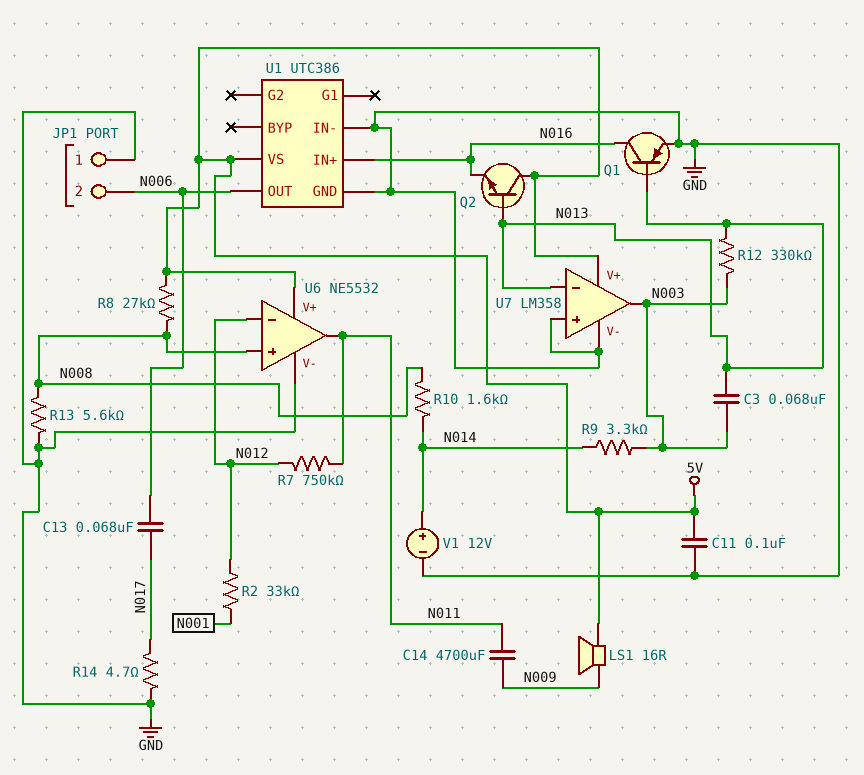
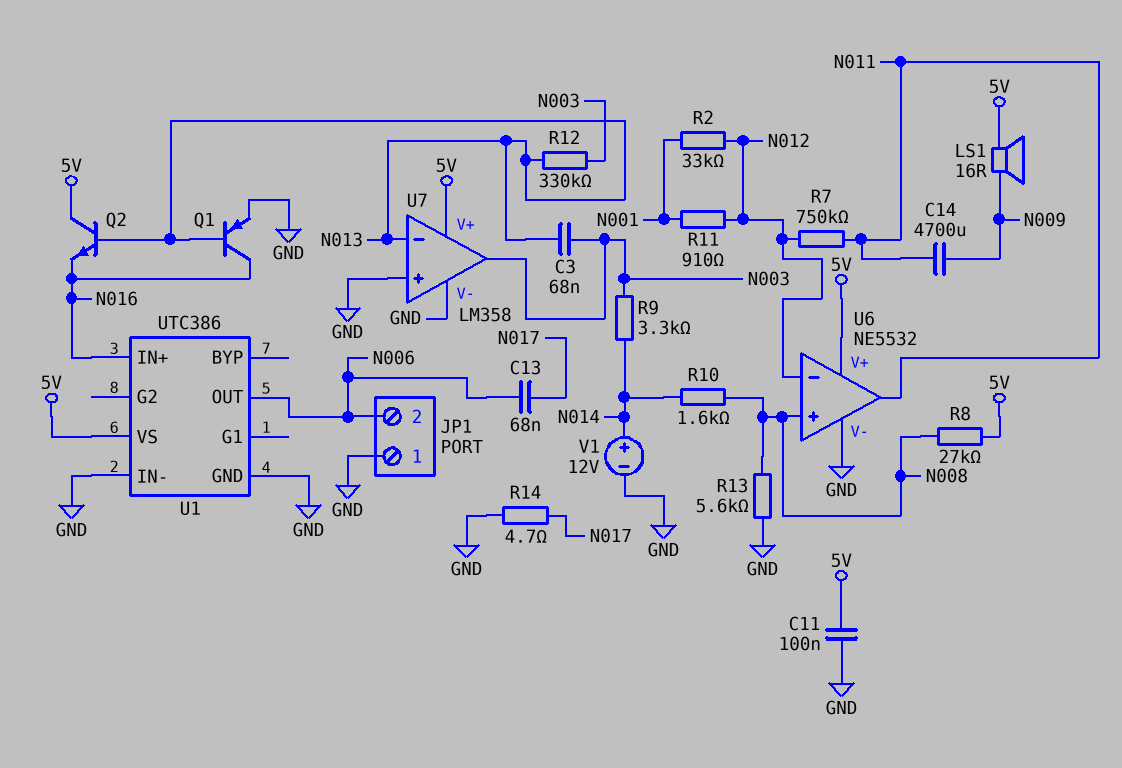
R11: none -> 910 (N001, N012)

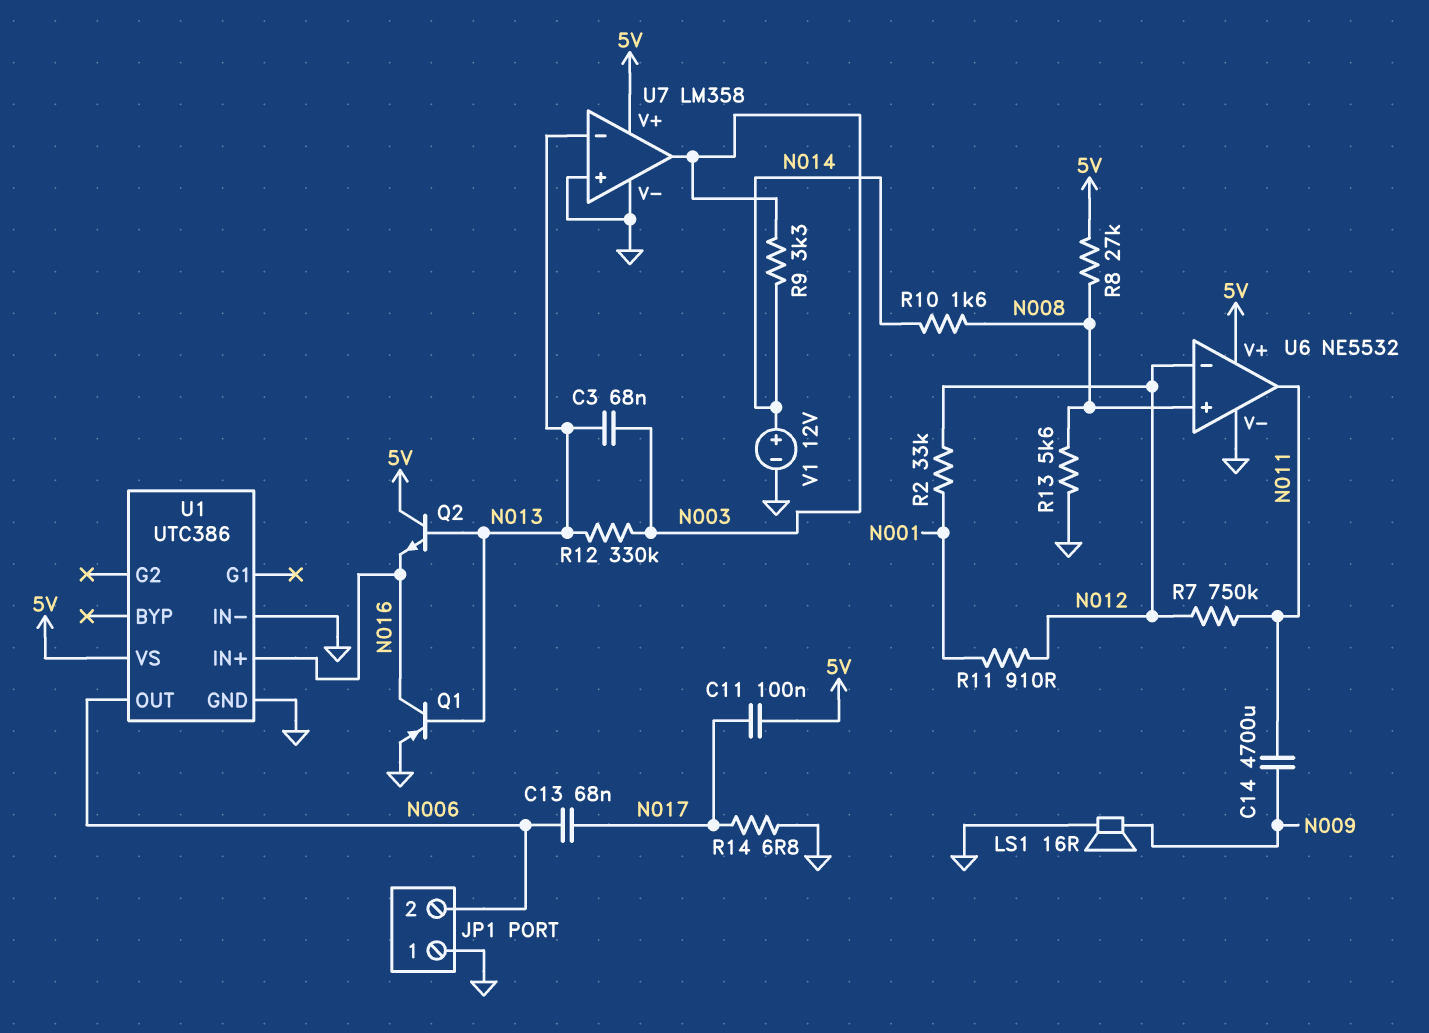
C11: 100nF (5V, GND) -> 100nF (5V, N017)
LS1: speaker 16R (5V, N009) -> speaker 16R (GND, N009)
R14: 4.7 (GND, N017) -> 6.8 (GND, N017)

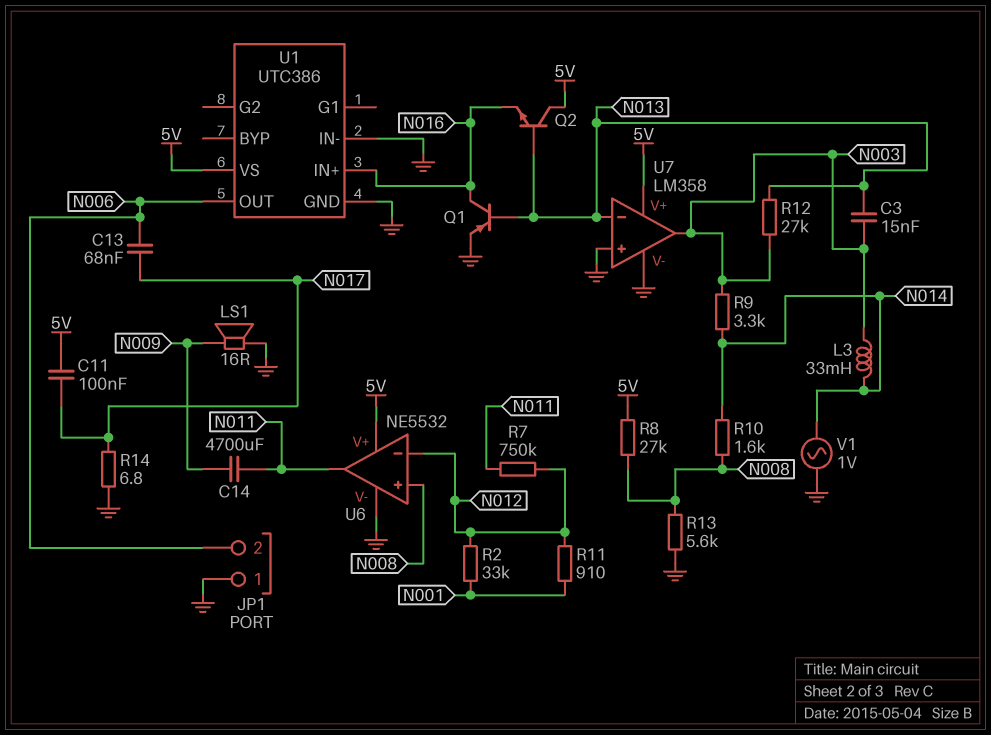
C3: 68nF (N003, N013) -> 15nF (N003, N013)
L3: none -> 33mH (N003, N014)
R12: 330k (N003, N013) -> 27k (N003, N013)
V1: 12V (plus N014, minus GND) -> AC 1V (GND, N014)

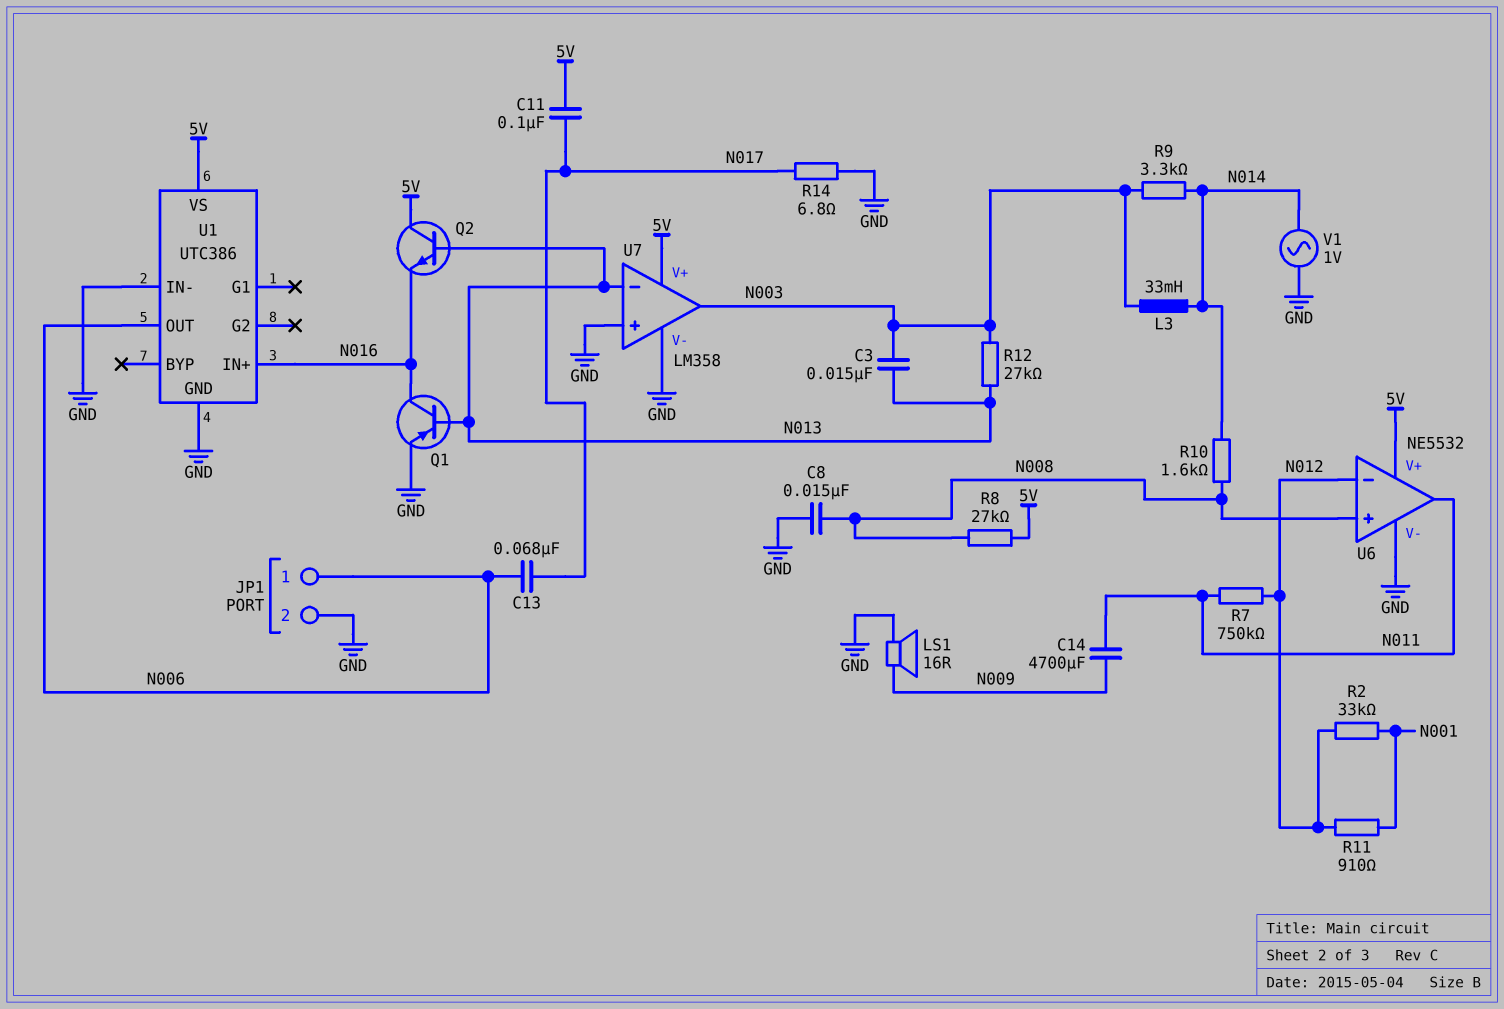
C8: none -> 15nF (GND, N008)
JP1 pin 1: GND -> N006
JP1 pin 2: N006 -> GND
R13: 5.6k (GND, N008) -> none

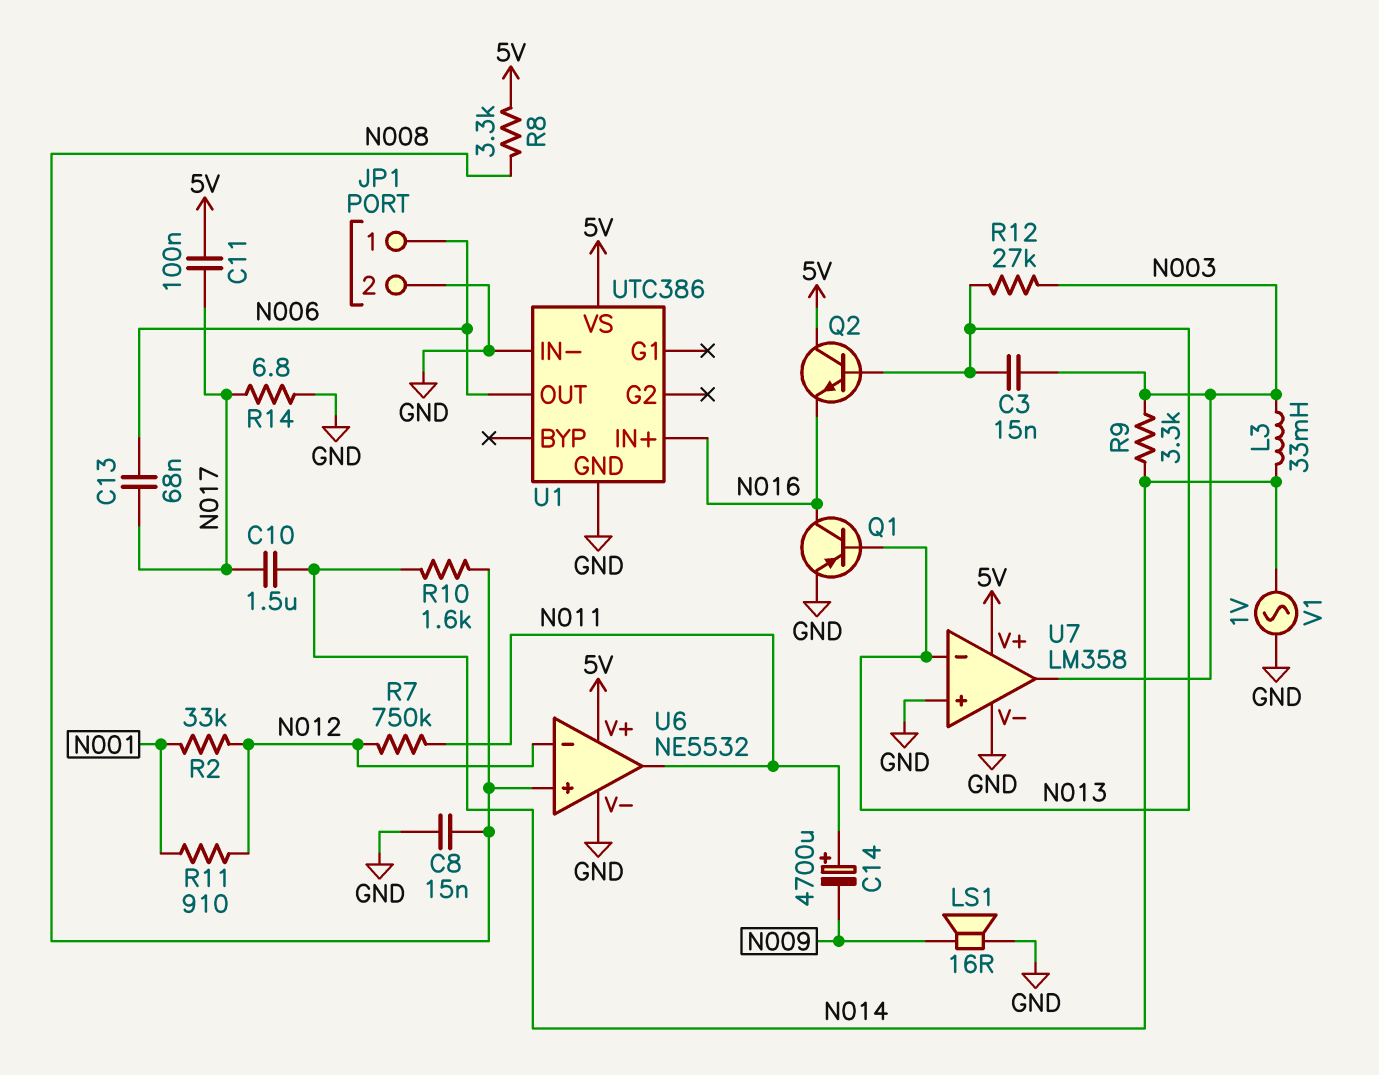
C10: none -> 1.5uF (N014, N017)
C14: 4700uF (N009, N011) -> 4700uF (plus N011, minus N009)
R8: 27k (5V, N008) -> 3.3k (5V, N008)

